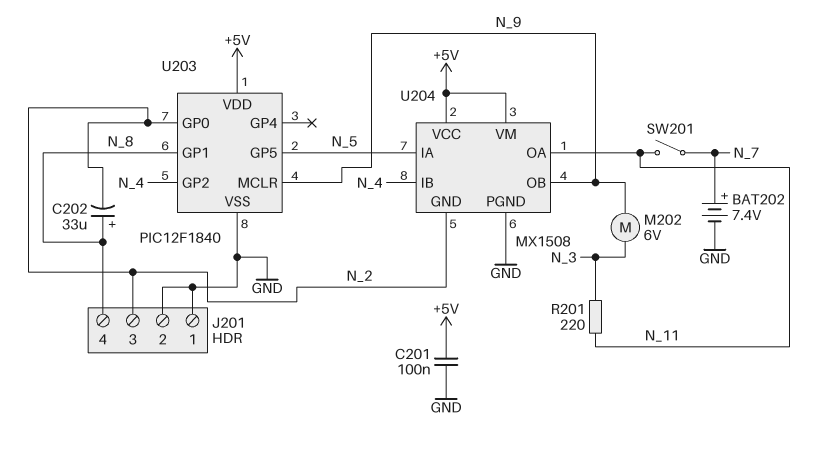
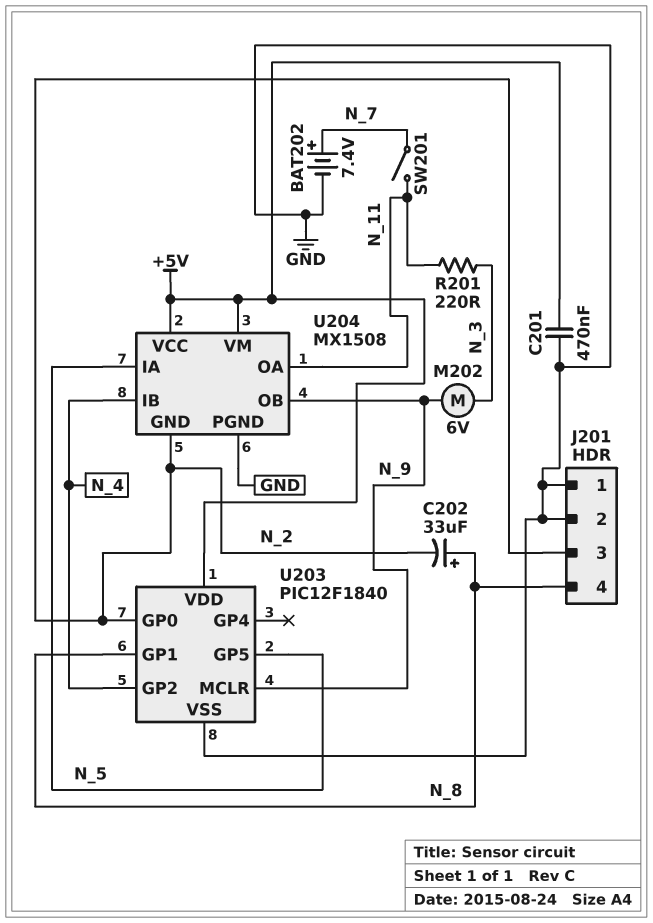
C201: 100nF (+5V, GND) -> 470nF (+5V, GND)

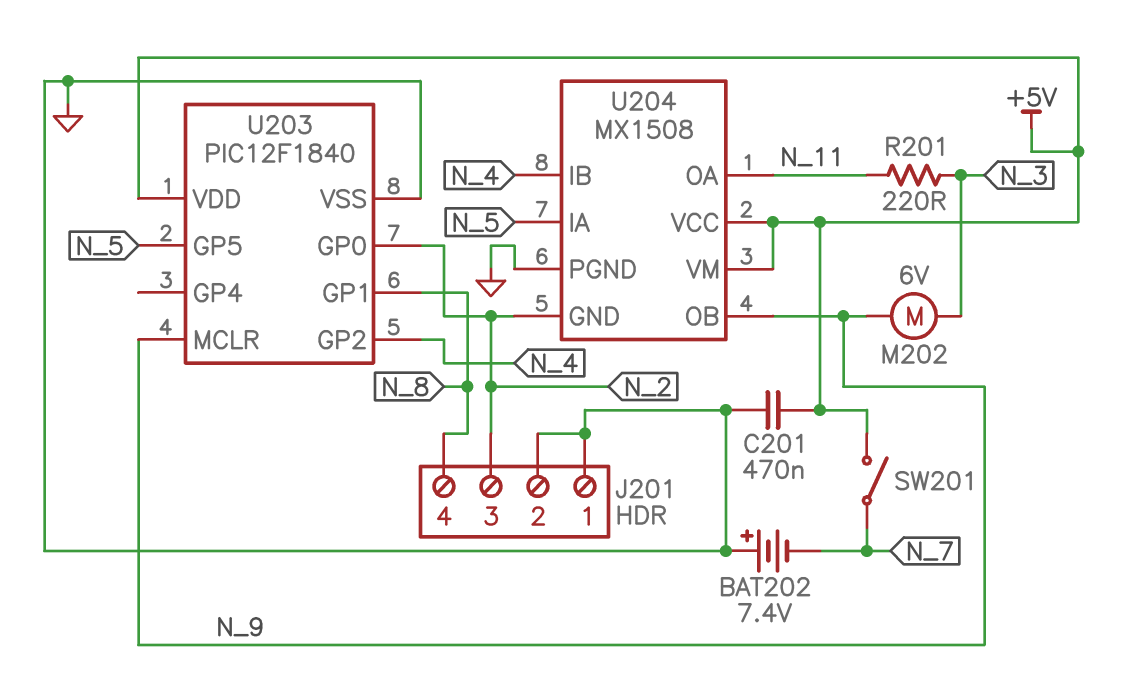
BAT202: 7.4V (plus N_7, minus GND) -> 7.4V (plus GND, minus N_7)
C202: 33uF (plus N_8, minus N_2) -> none
SW201: switch (N_7, N_11) -> switch (+5V, N_7)

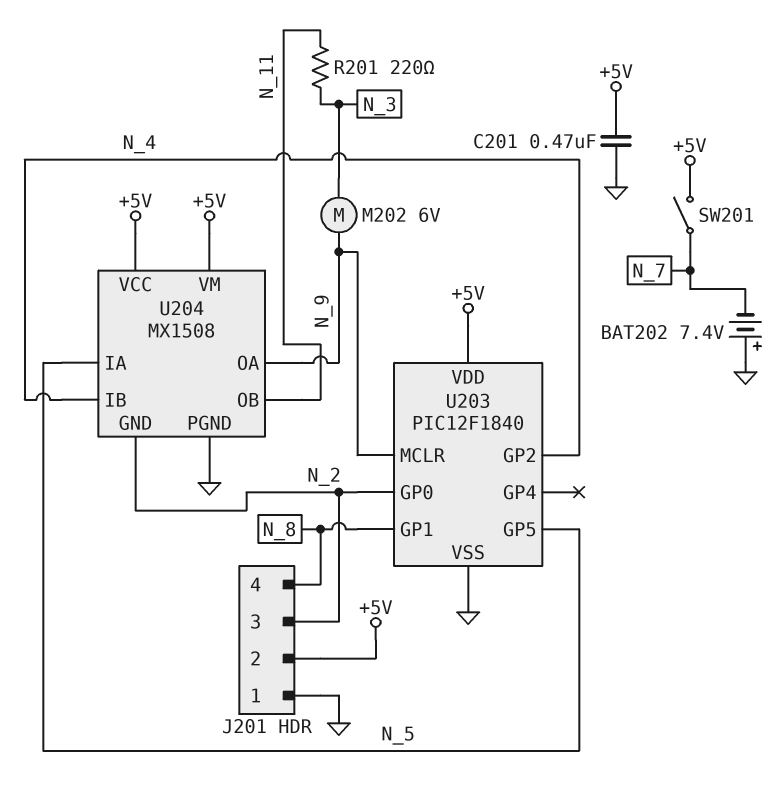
J201 pin 2: GND -> +5V
U204 pin OA: N_11 -> N_9
U204 pin OB: N_9 -> N_11

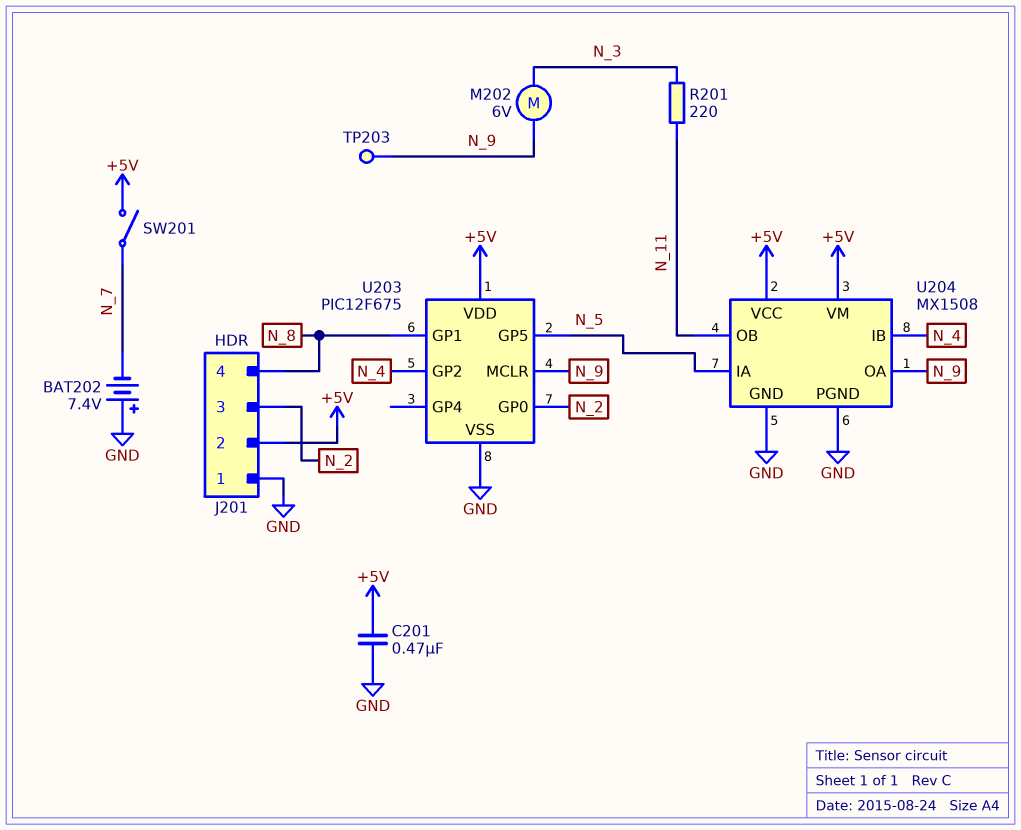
TP203: none -> test point (N_9)
U203: PIC12F1840 -> PIC12F675
U204 pin GND: N_2 -> GND

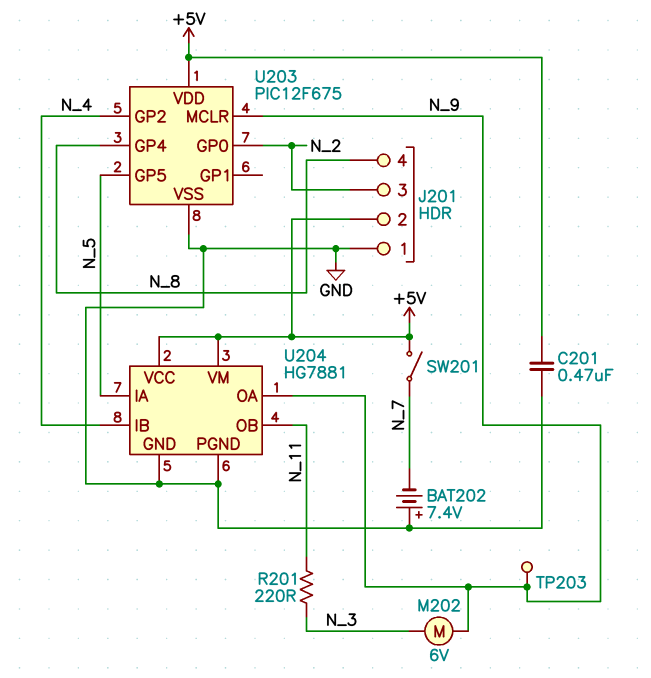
U203 pin GP1: N_8 -> none
U203 pin GP4: none -> N_8
U204: MX1508 -> HG7881

